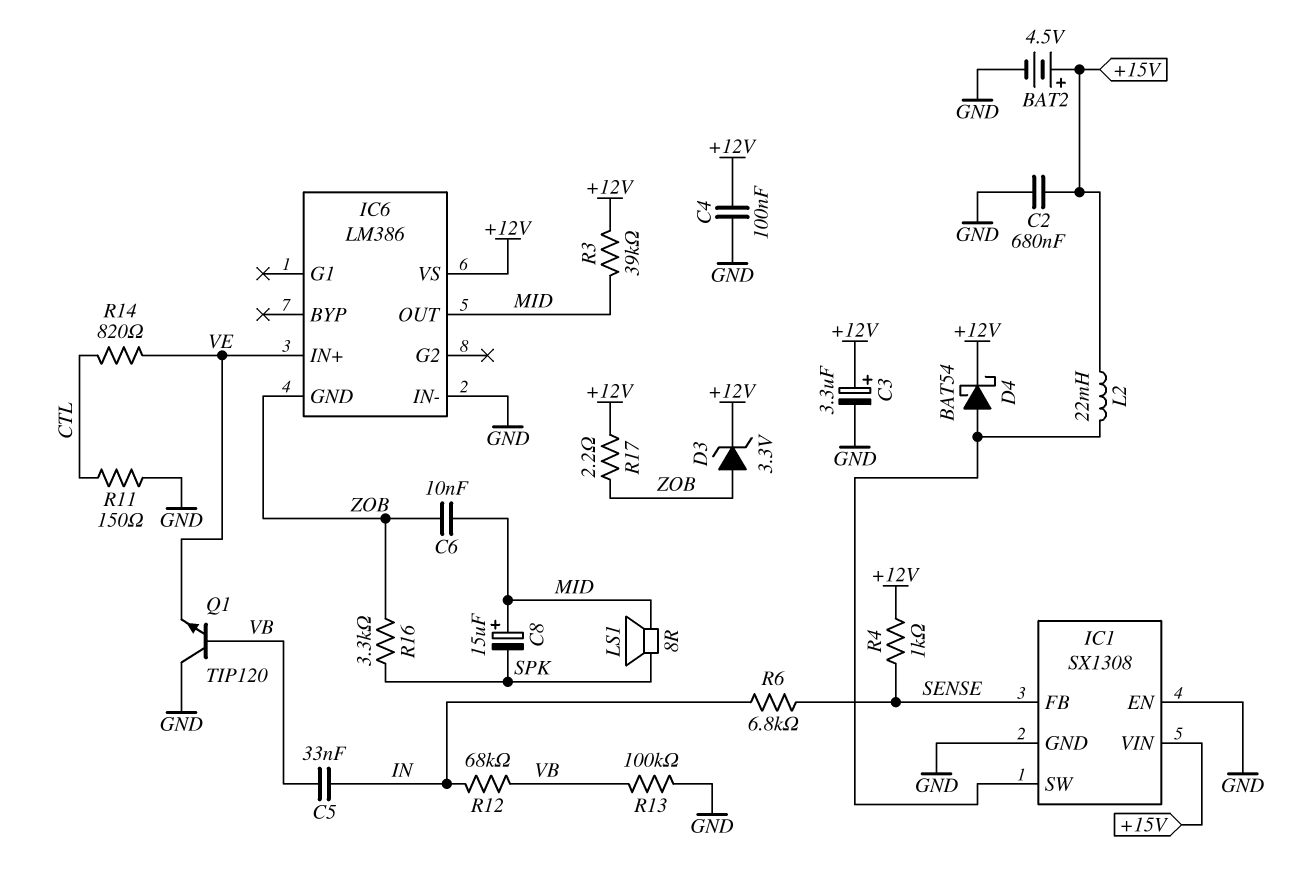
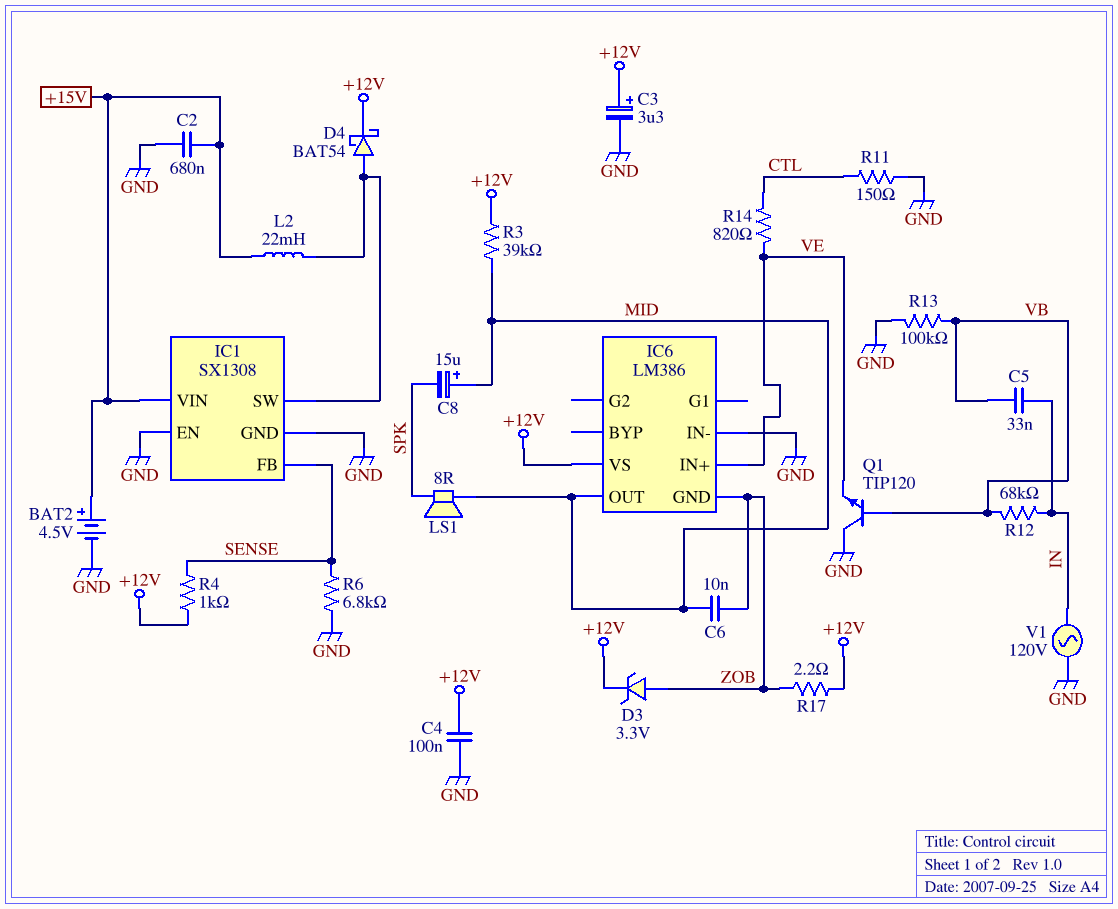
R6: 6.8k (IN, SENSE) -> 6.8k (GND, SENSE)
R16: 3.3k (SPK, ZOB) -> none
V1: none -> AC 120V (GND, IN)

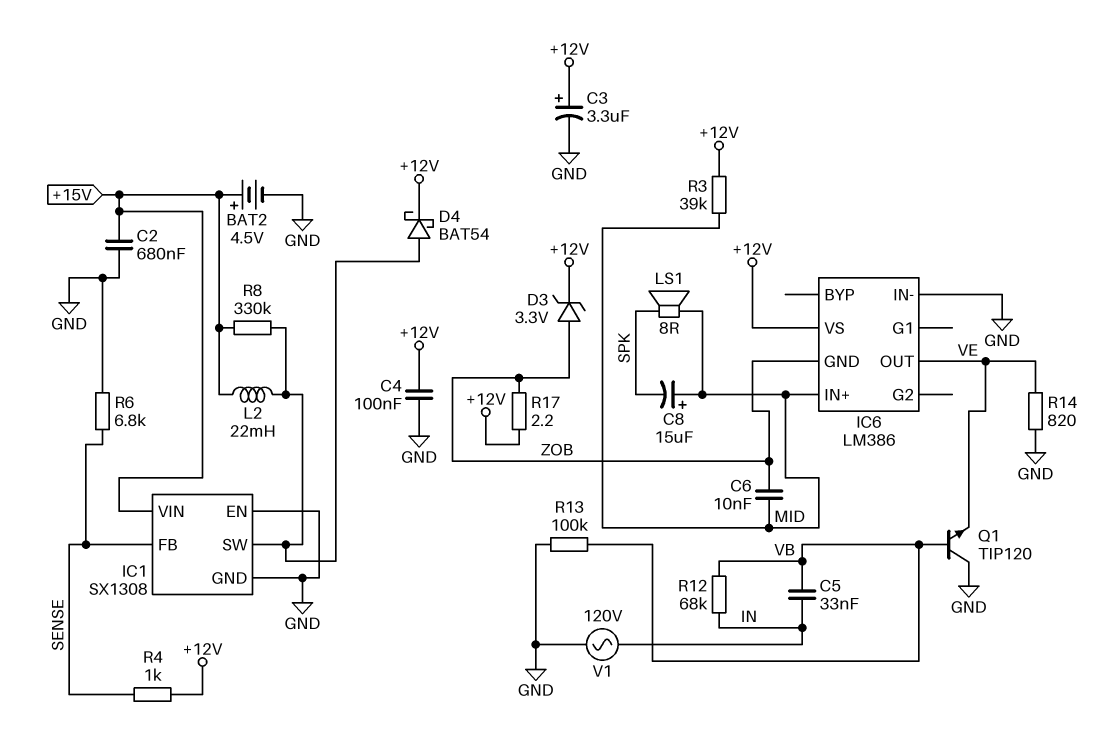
IC6 pin IN+: VE -> MID
IC6 pin OUT: MID -> VE
R8: none -> 330k (+15V, IC1/SW)
R11: 150 (CTL, GND) -> none
R14: 820 (CTL, VE) -> 820 (GND, VE)

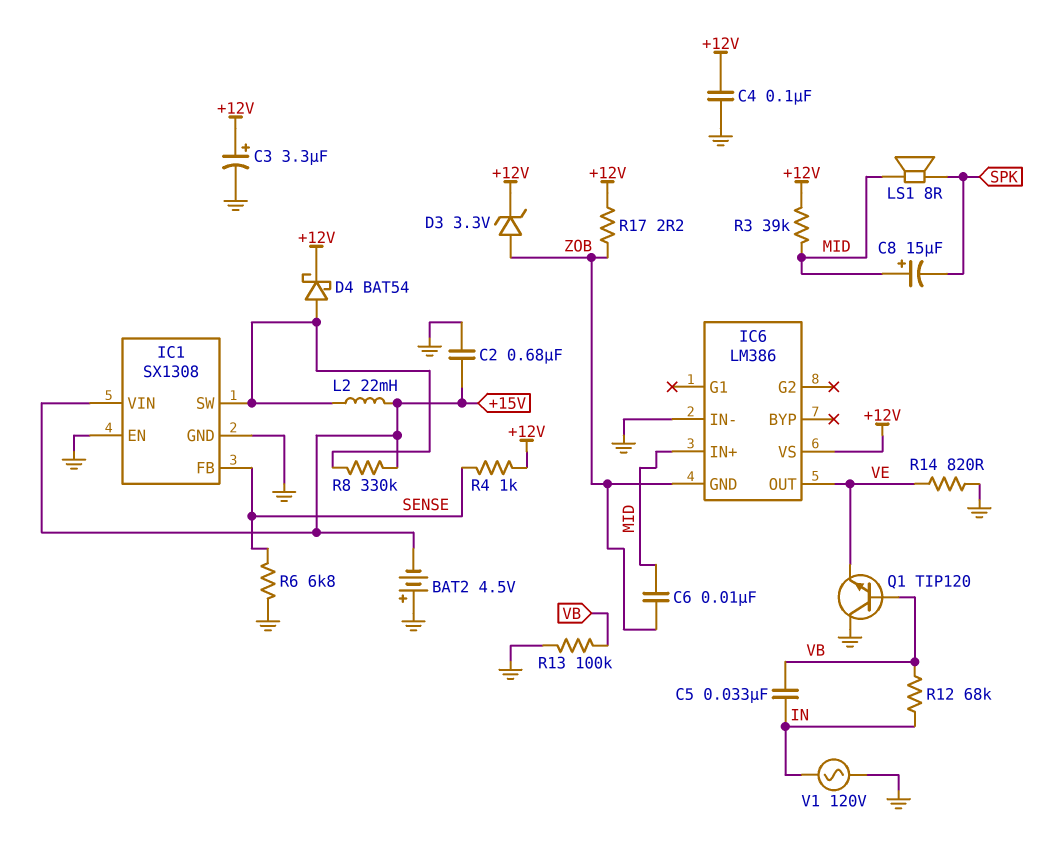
BAT2: 4.5V (plus +15V, minus GND) -> 4.5V (plus GND, minus +15V)

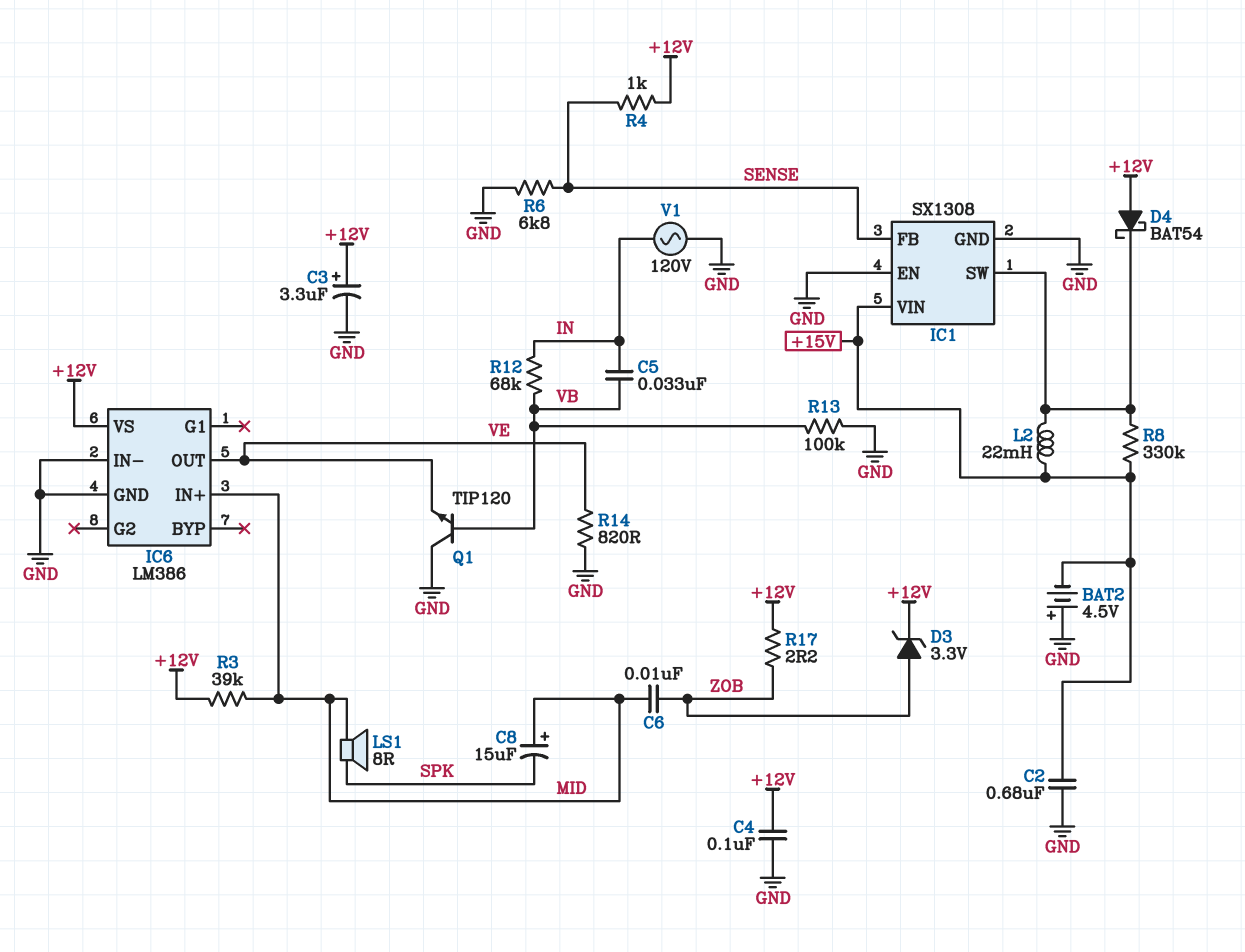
D4: schottky BAT54 (A IC1/SW, K +12V) -> schottky BAT54 (A +12V, K IC1/SW)
IC6 pin GND: ZOB -> GND

